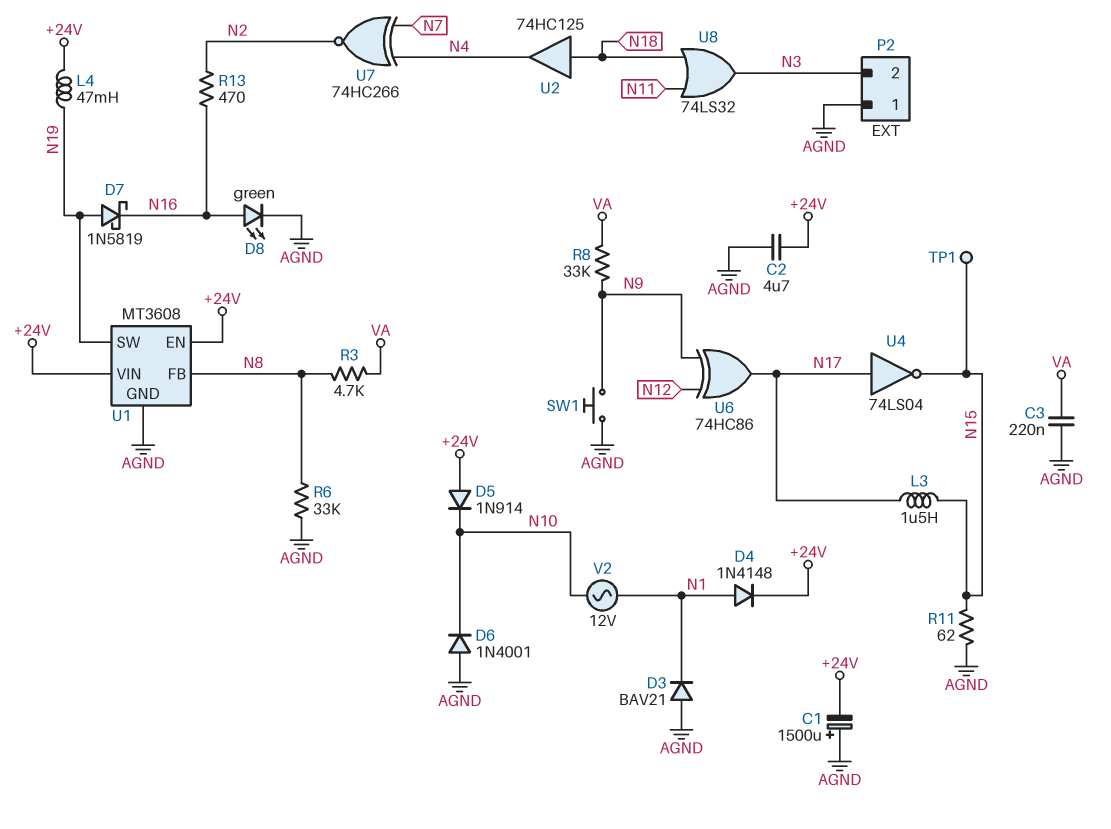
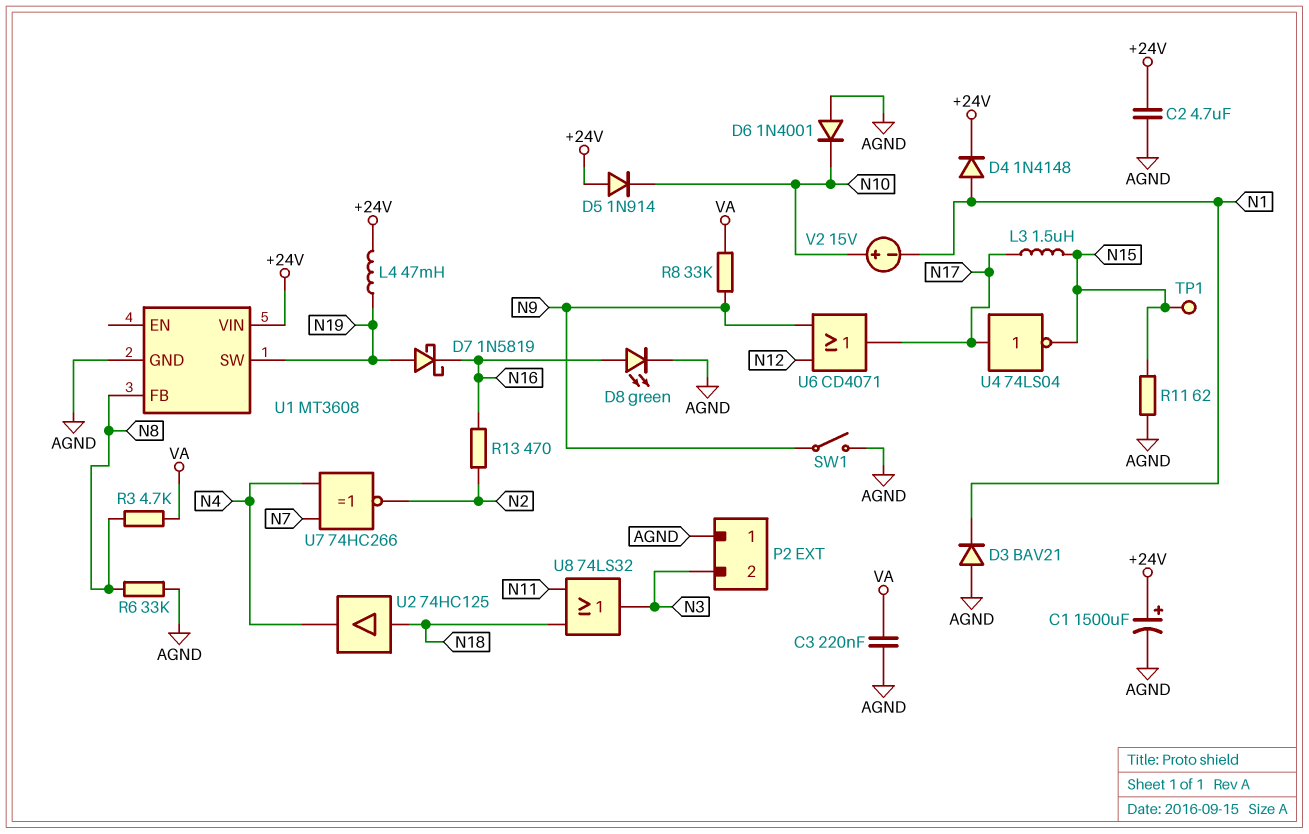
C1: 1500uF (plus AGND, minus +24V) -> 1500uF (plus +24V, minus AGND)
SW1: button (AGND, N9) -> switch (AGND, N9)
U1 pin EN: +24V -> none
U6: XOR 74HC86 (in N9, in N12, out N17) -> OR CD4071 (in N9, in N12, out N17)
V2: AC 12V (N1, N10) -> 15V (plus N10, minus N1)

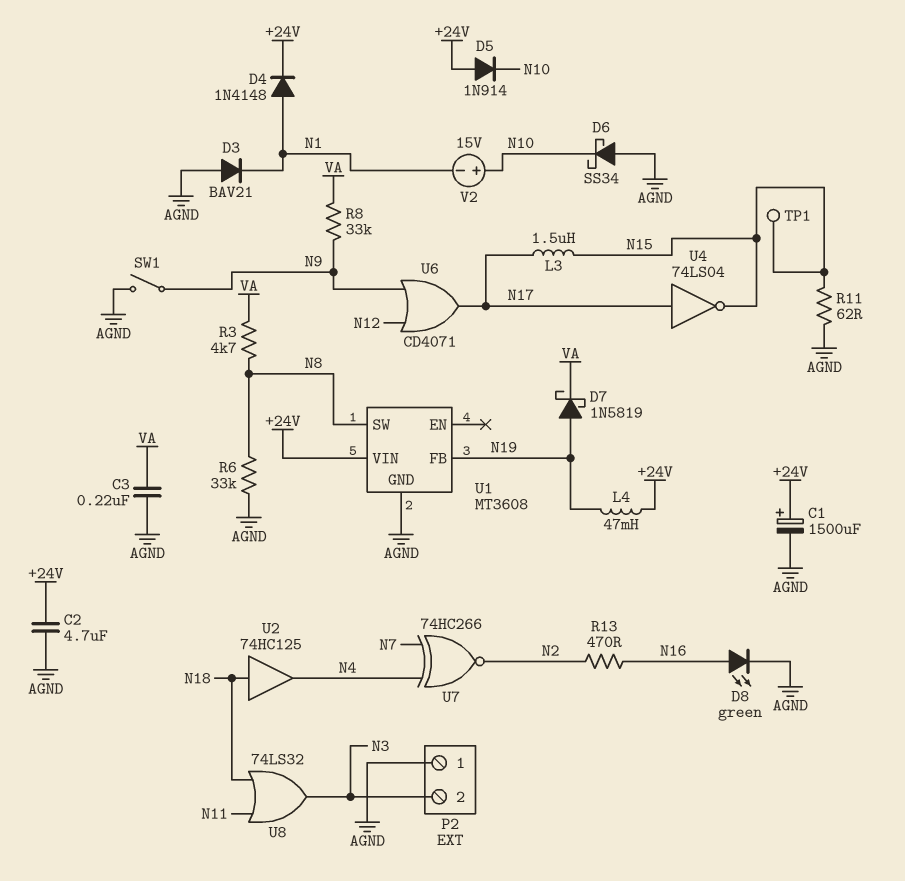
D6: diode 1N4001 (A AGND, K N10) -> schottky SS34 (A AGND, K N10)
D7: schottky 1N5819 (A N19, K N16) -> schottky 1N5819 (A N19, K VA)
U1 pin FB: N8 -> N19
U1 pin SW: N19 -> N8

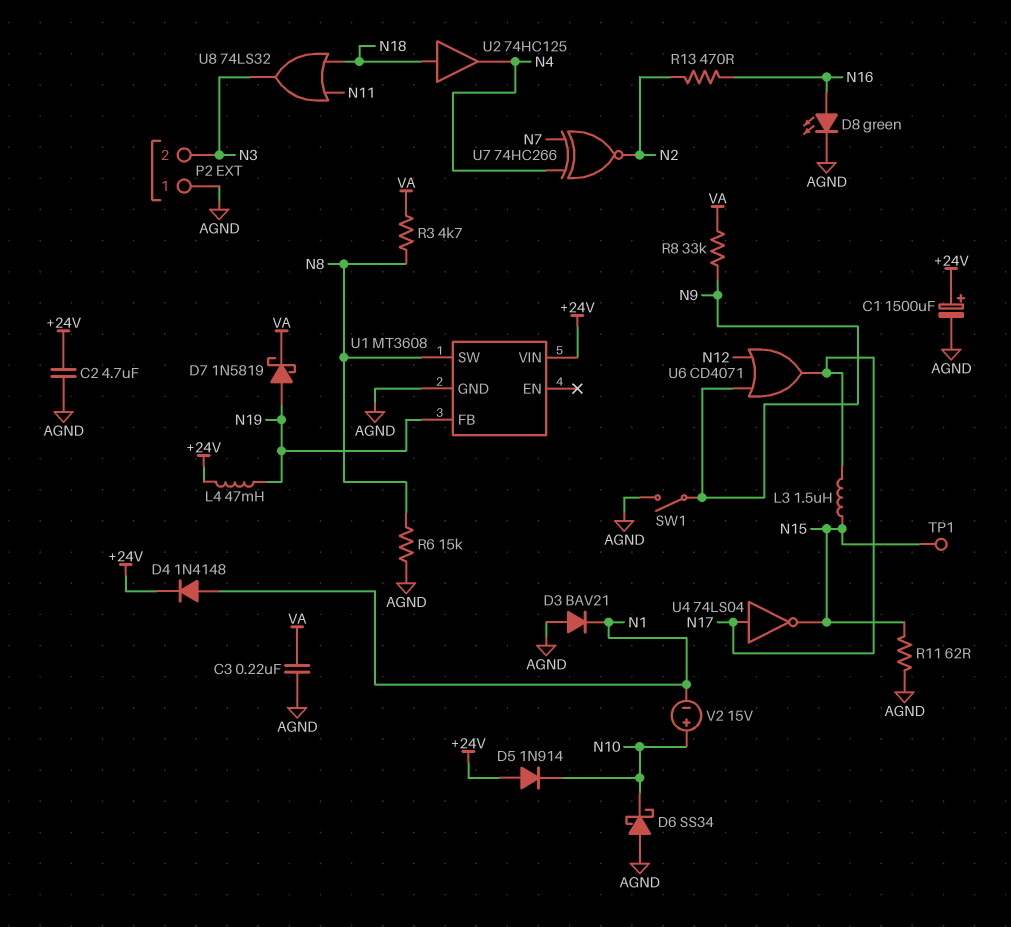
R6: 33k (AGND, N8) -> 15k (AGND, N8)

